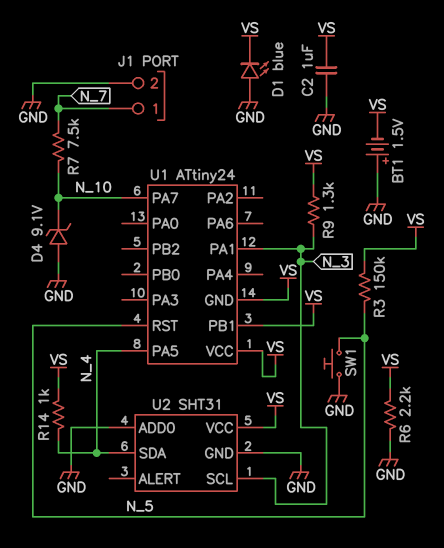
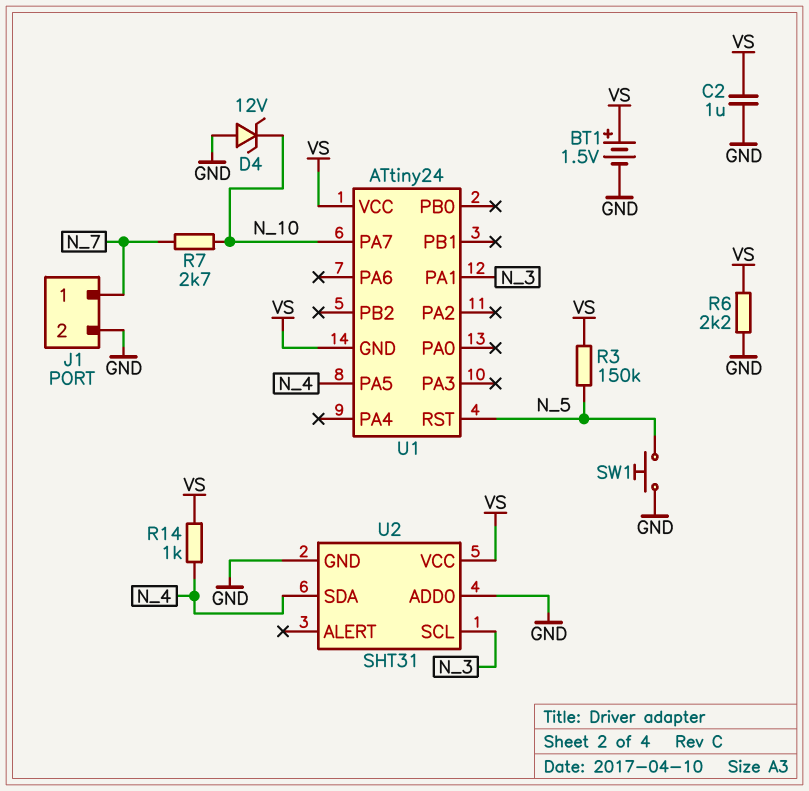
BT1: 1.5V (plus GND, minus VS) -> 1.5V (plus VS, minus GND)
D1: LED blue (A GND, K VS) -> none
D4: zener 9.1V (A GND, K N_10) -> zener 12V (A GND, K N_10)
R7: 7.5k (N_7, N_10) -> 2.7k (N_7, N_10)
R9: 1.3k (N_3, VS) -> none
U1 pin PB1: VS -> none

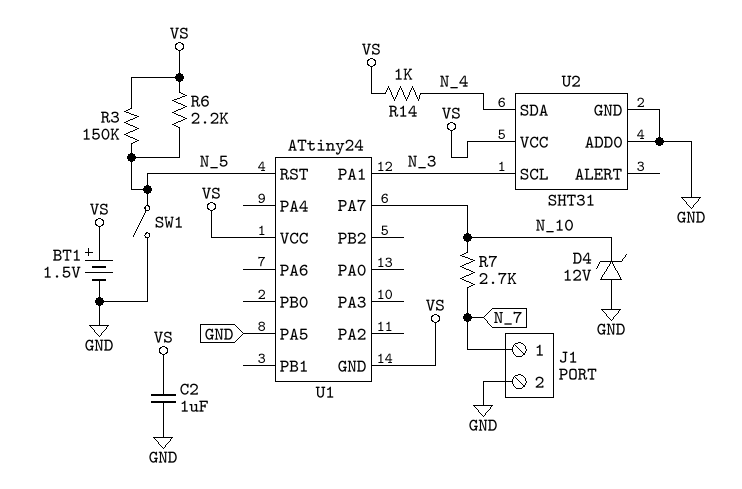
R6: 2.2k (GND, VS) -> 2.2k (N_5, VS)
SW1: button (GND, N_5) -> switch (GND, N_5)
U1 pin PA5: N_4 -> GND

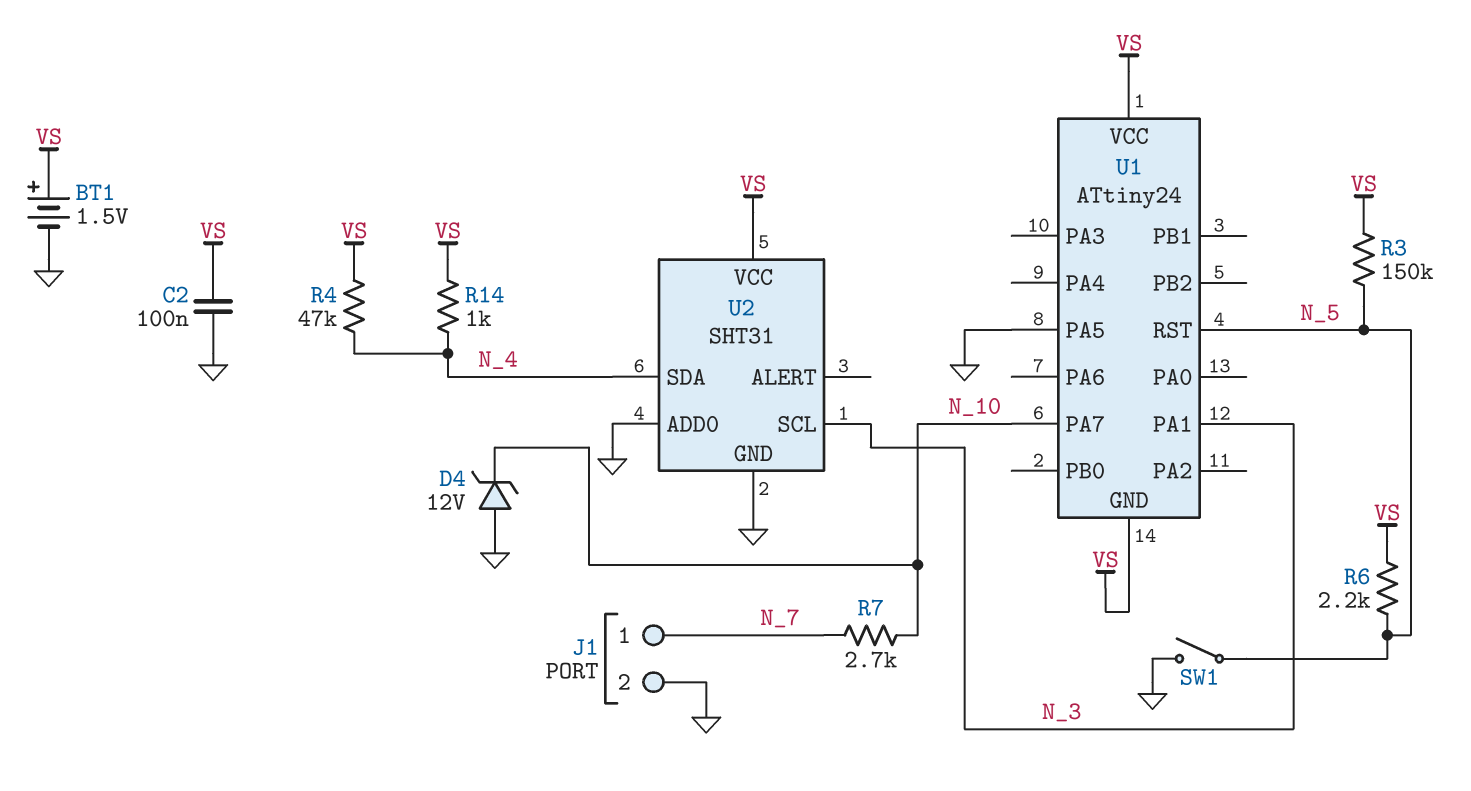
C2: 1uF (GND, VS) -> 100nF (GND, VS)
R4: none -> 47k (N_4, VS)

